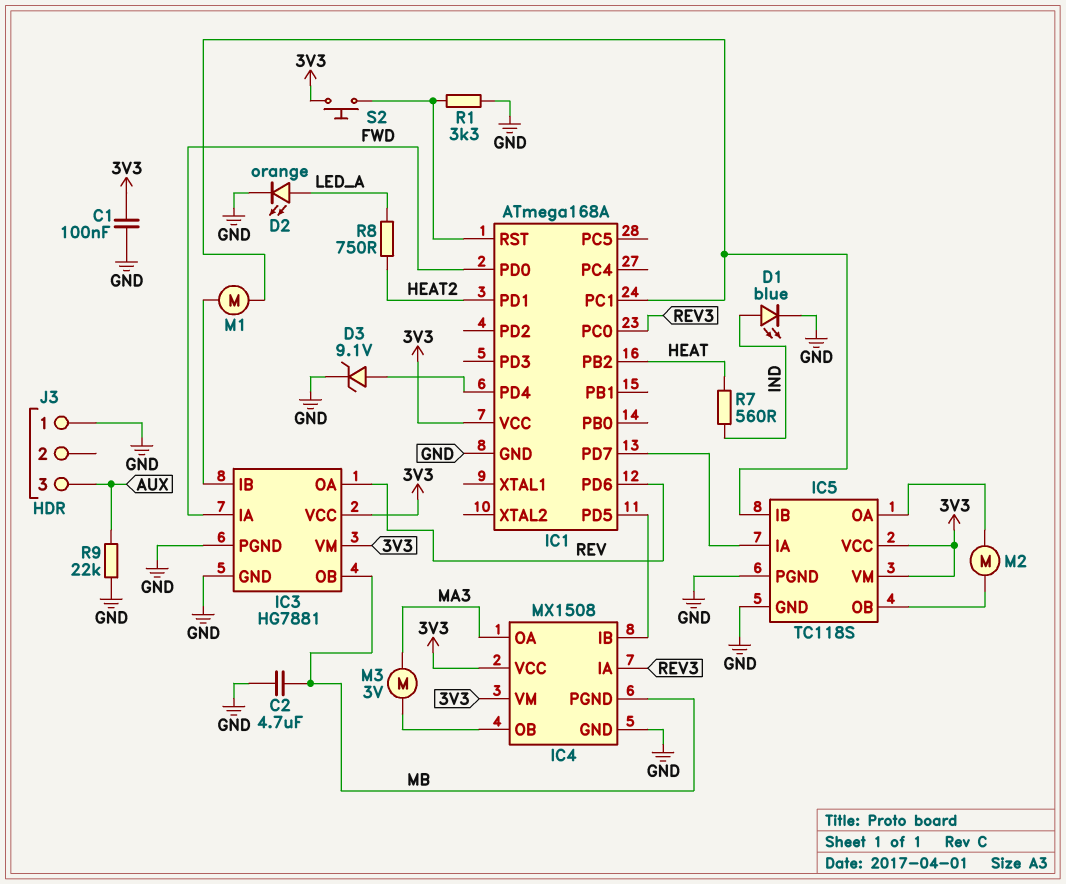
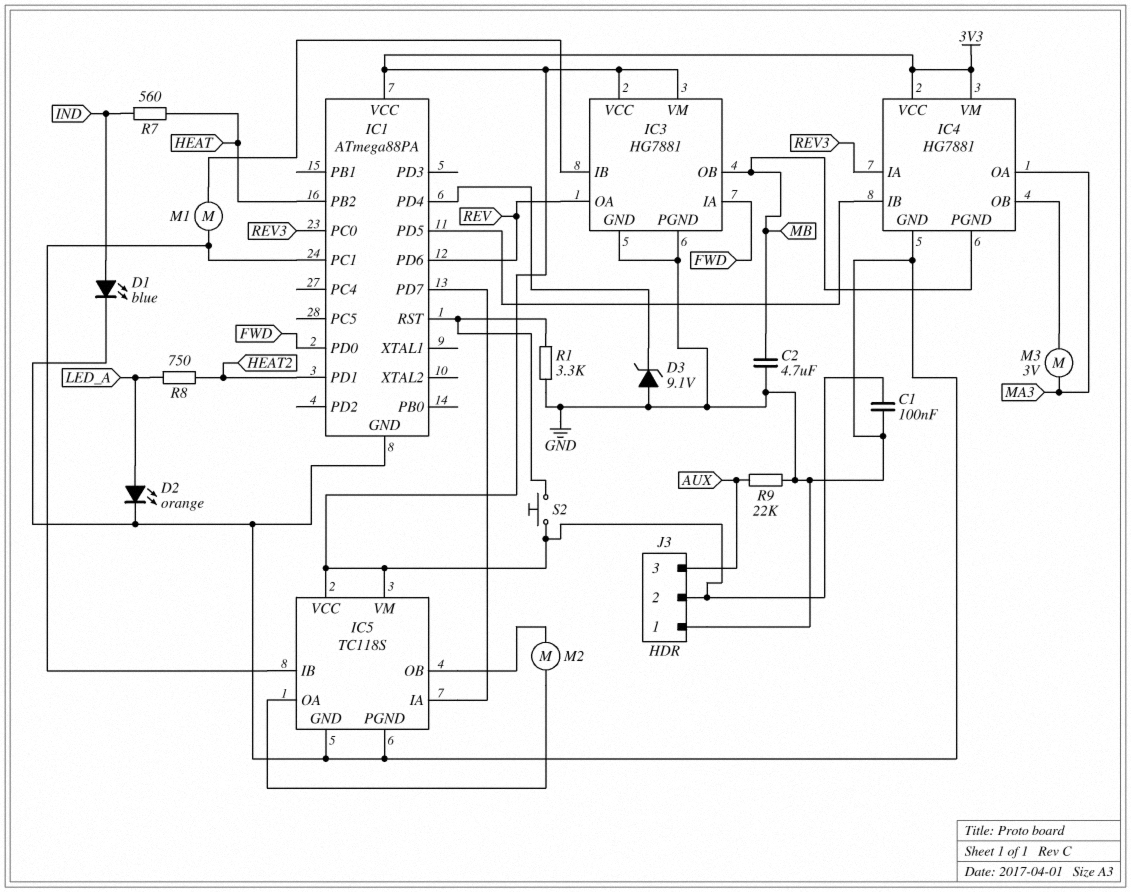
D3: zener 9.1V (A IC1/PD4, K GND) -> zener 9.1V (A GND, K IC1/PD4)
IC1: ATmega168A -> ATmega88PA
IC4: MX1508 -> HG7881
J3 pin 2: none -> 3V3

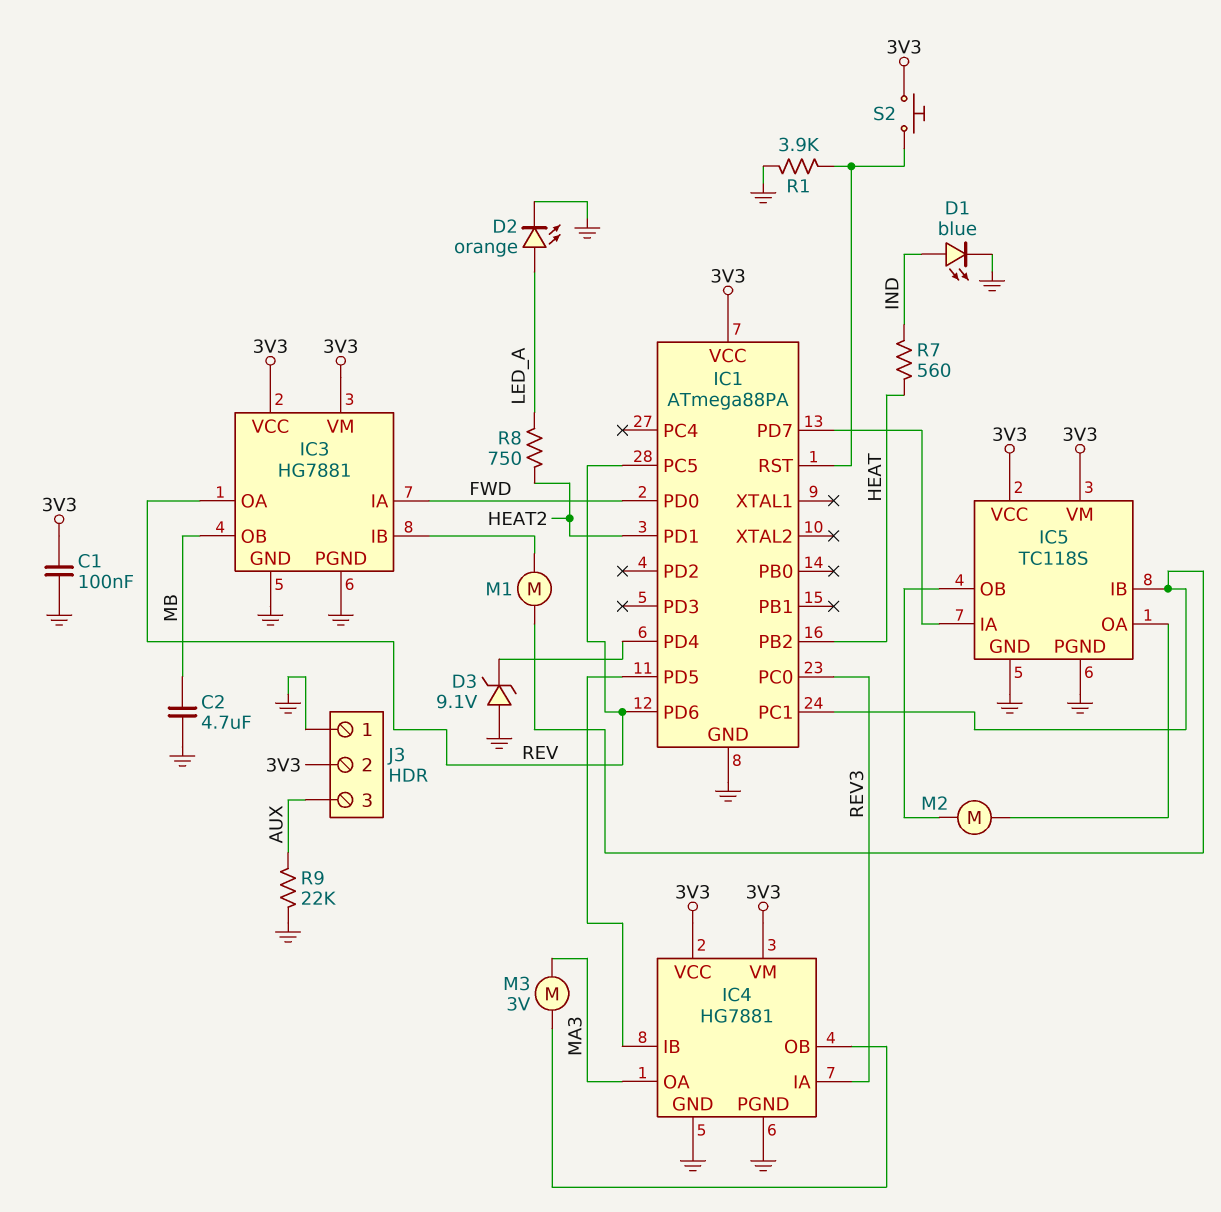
IC1 pin PC5: none -> REV
IC4 pin PGND: MB -> GND
R1: 3.3k (GND, IC1/RST) -> 3.9k (GND, IC1/RST)

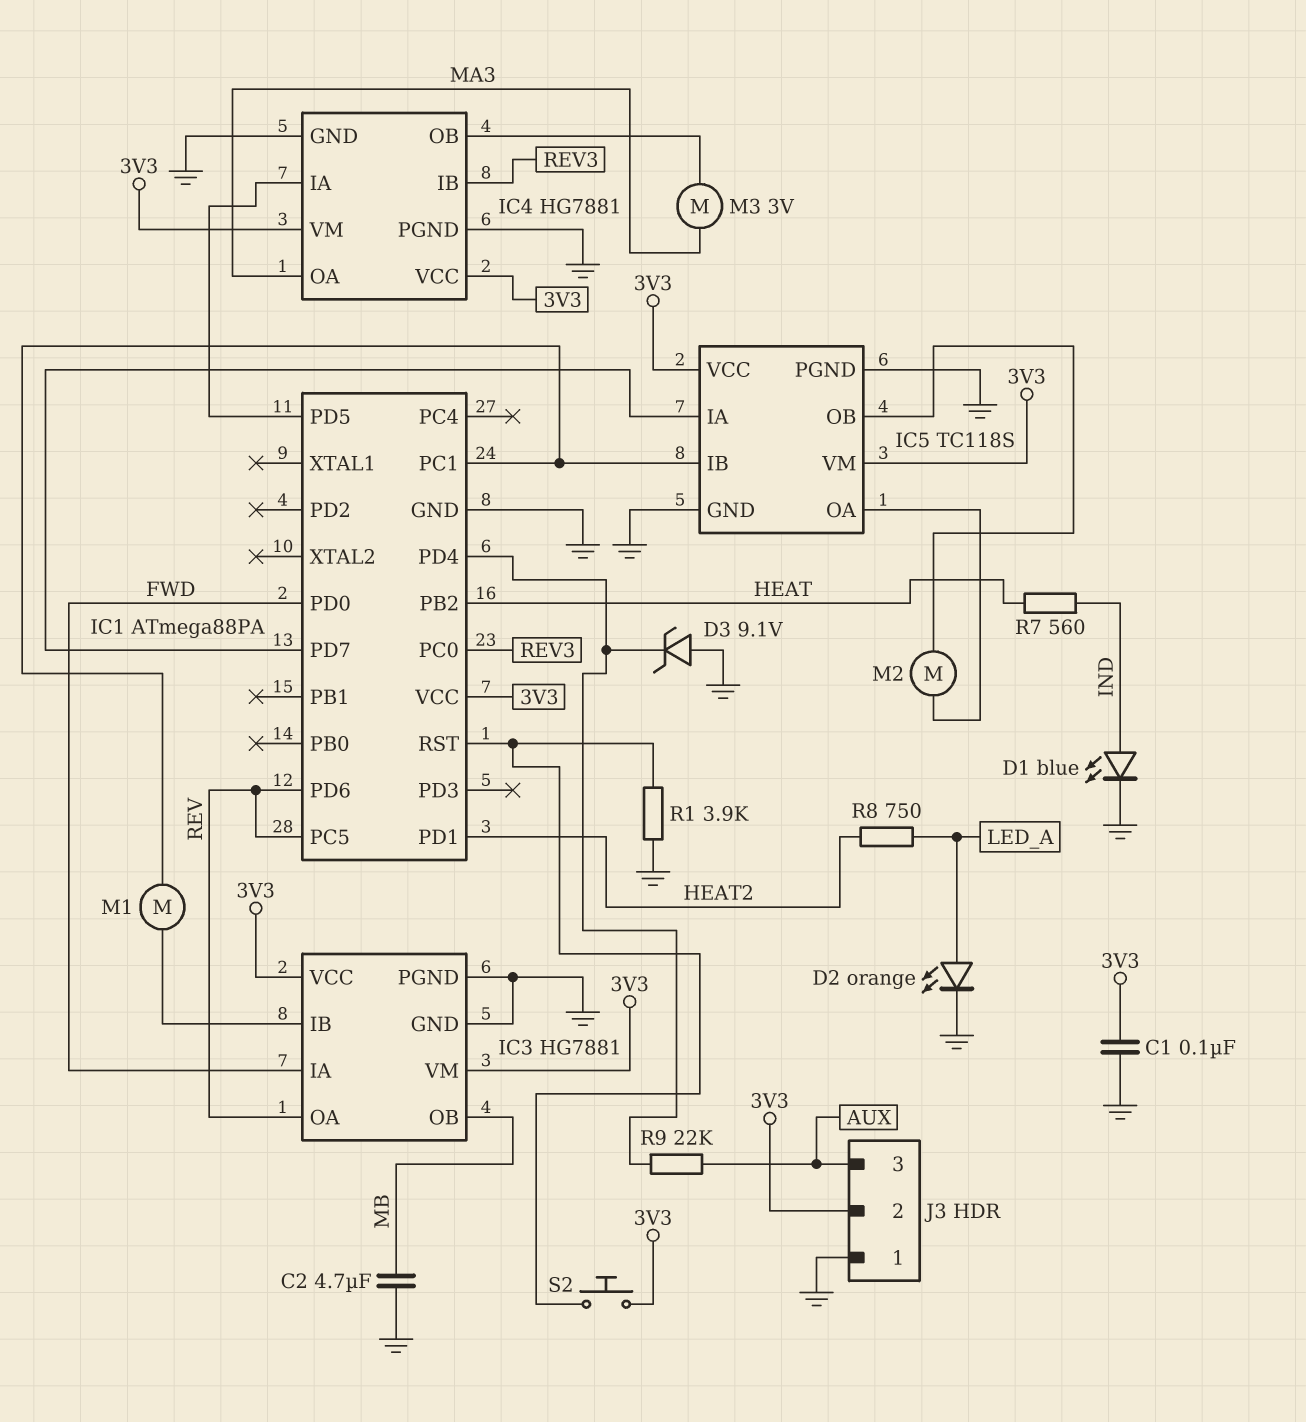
IC4 pin IA: REV3 -> IC1/PD5
IC4 pin IB: IC1/PD5 -> REV3
R9: 22k (AUX, GND) -> 22k (AUX, IC1/PD4)

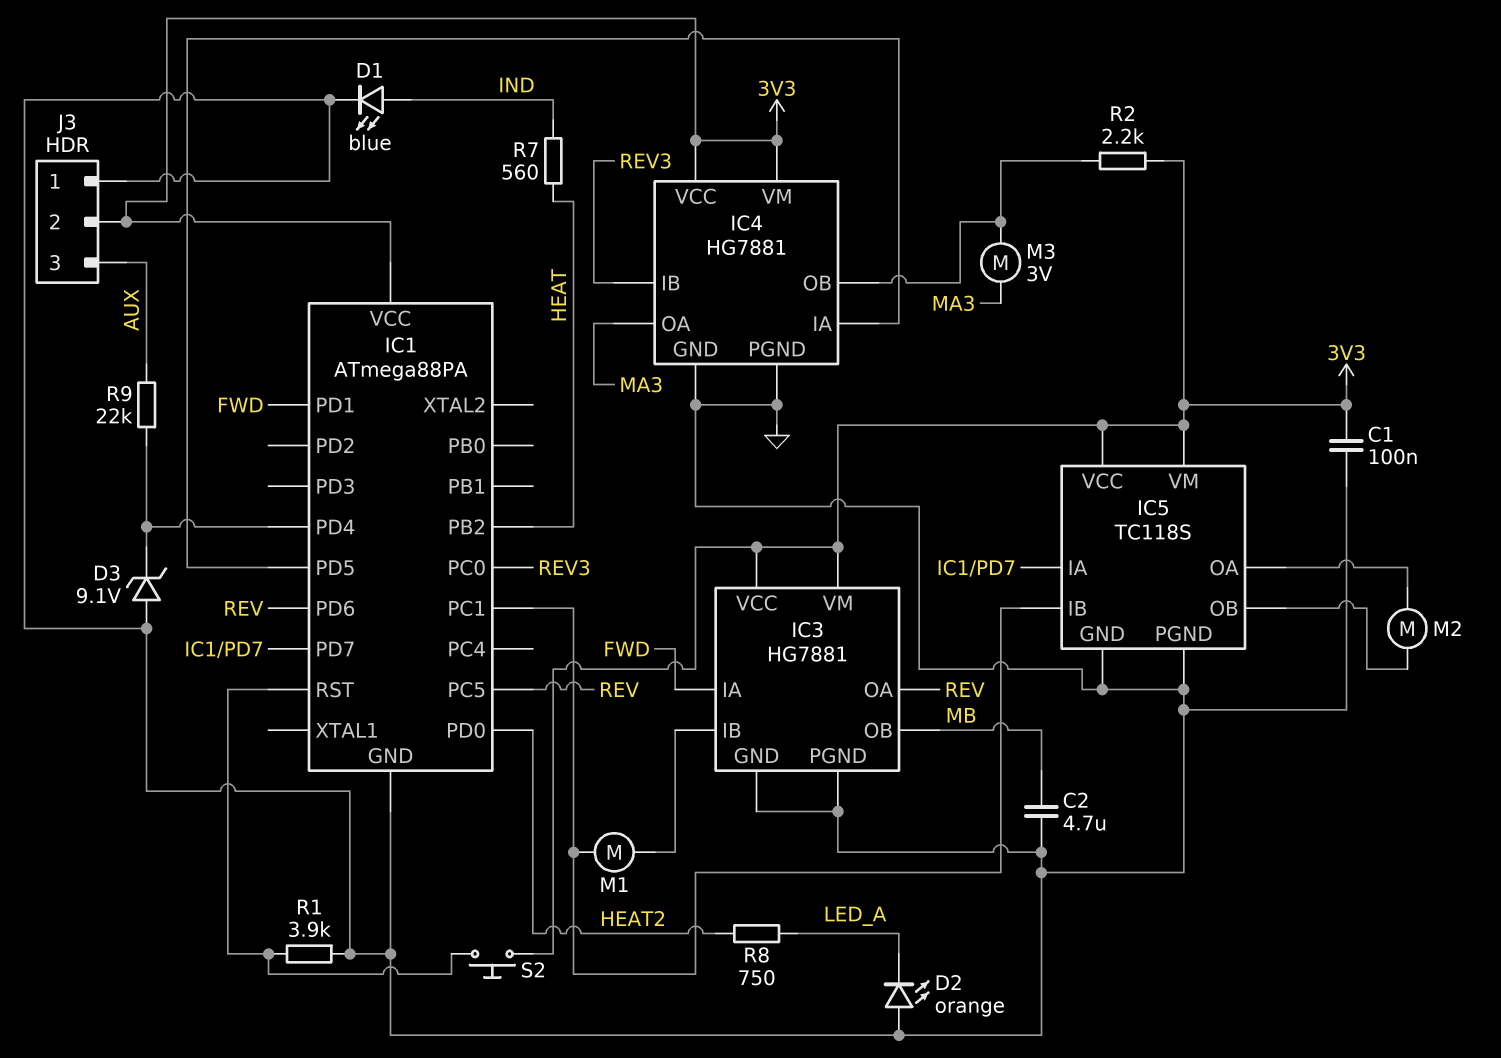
D2: LED orange (A LED_A, K GND) -> LED orange (A GND, K LED_A)
IC1 pin PD0: FWD -> HEAT2
IC1 pin PD1: HEAT2 -> FWD
R2: none -> 2.2k (3V3, IC4/OB)

